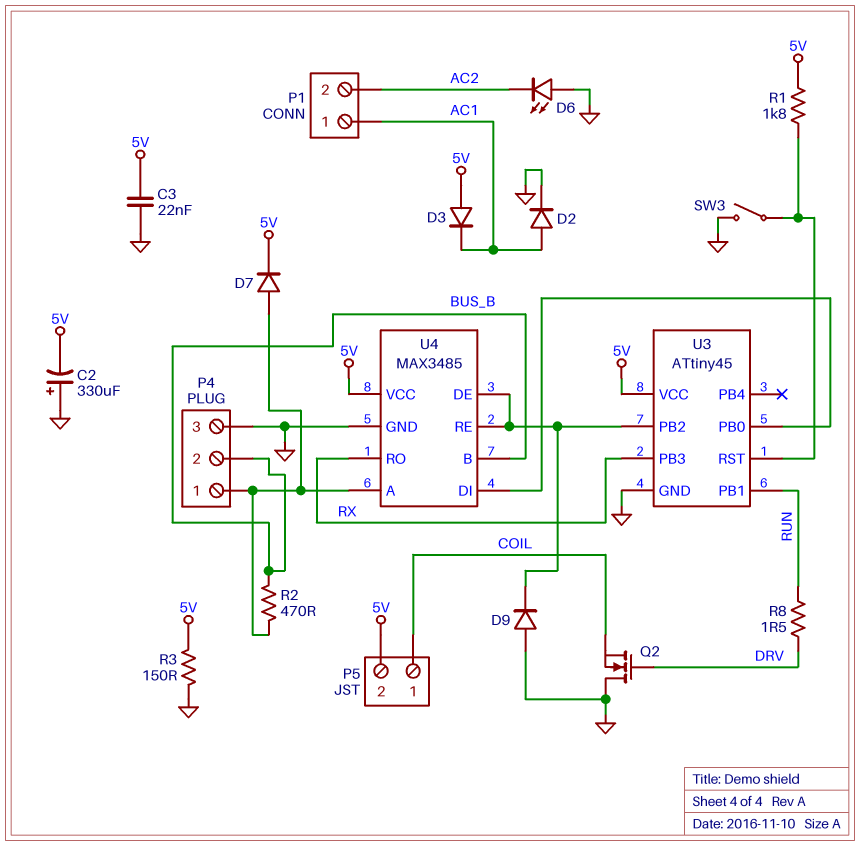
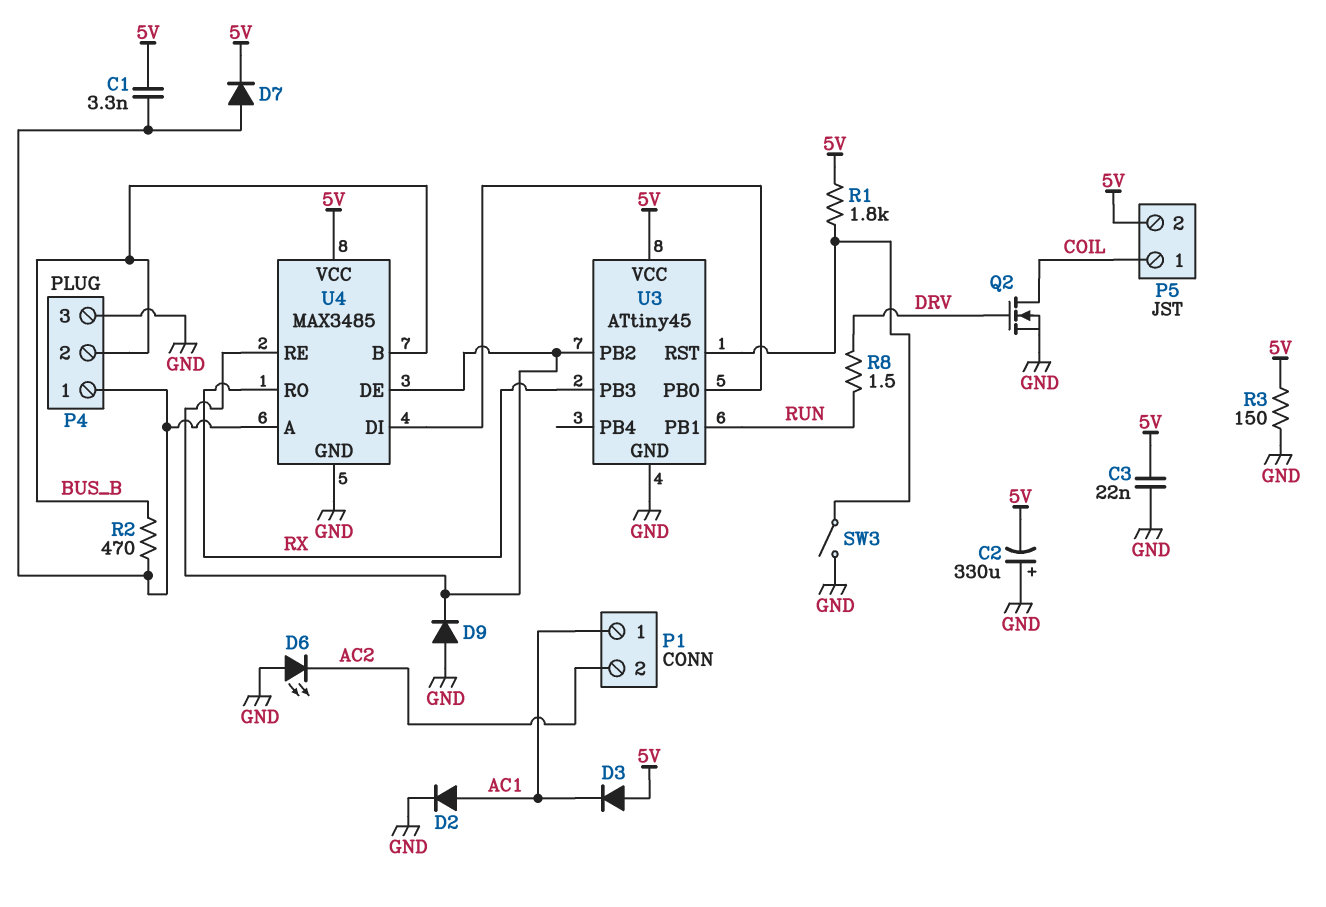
C1: none -> 3.3nF (5V, P4/1)
Q2: NMOS (G DRV, D GND, S COIL) -> NMOS (G DRV, D COIL, S GND)

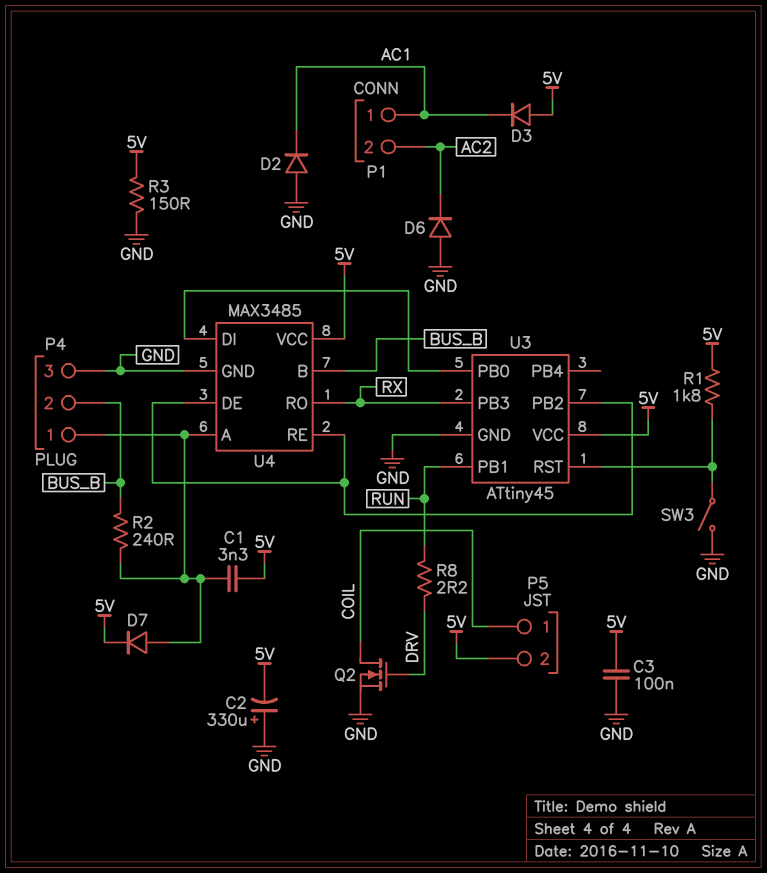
C3: 22nF (5V, GND) -> 100nF (5V, GND)
D2: diode (A AC1, K GND) -> diode (A GND, K AC1)
D6: LED (A GND, K AC2) -> diode (A GND, K AC2)
D9: diode (A GND, K U3/PB2) -> none
R2: 470 (BUS_B, P4/1) -> 240 (BUS_B, P4/1)
R8: 1.5 (DRV, RUN) -> 2.2 (DRV, RUN)

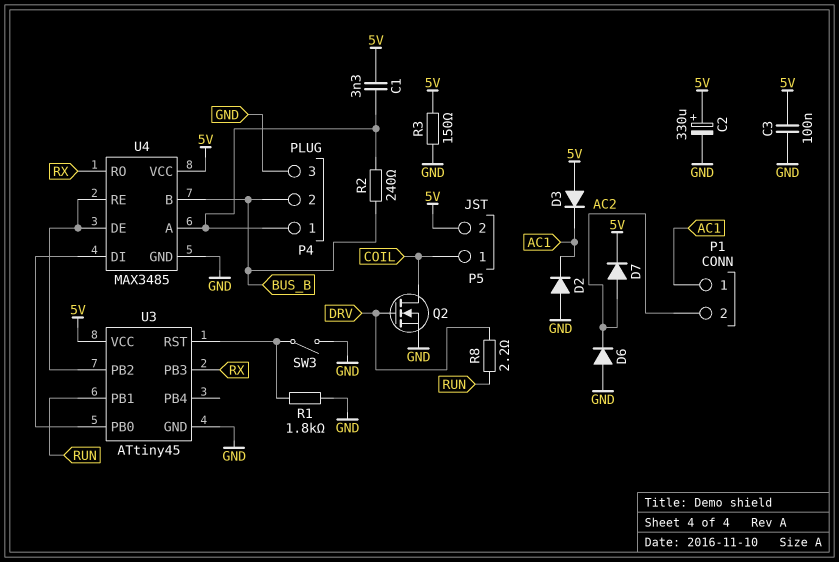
C2: 330uF (plus GND, minus 5V) -> 330uF (plus 5V, minus GND)
D7: diode (A P4/1, K 5V) -> diode (A AC2, K 5V)
R1: 1.8k (5V, U3/RST) -> 1.8k (GND, U3/RST)

